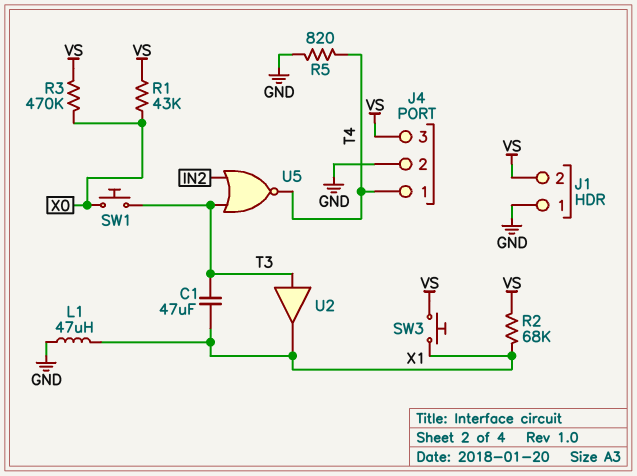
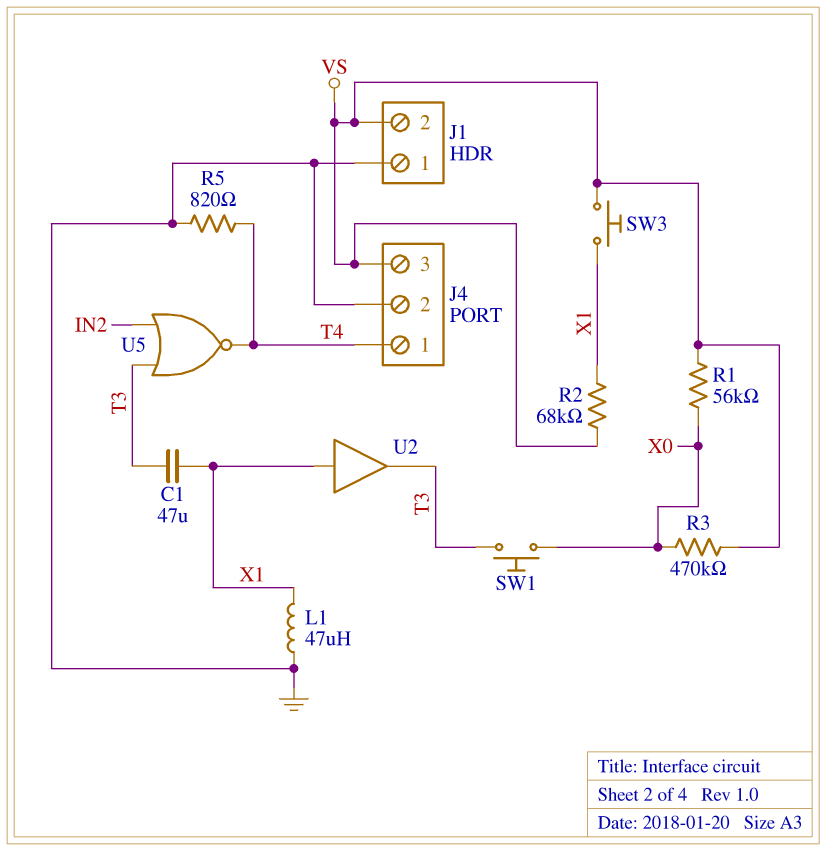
R1: 43k (VS, X0) -> 56k (VS, X0)
U2: buffer (in T3, out X1) -> buffer (in X1, out T3)

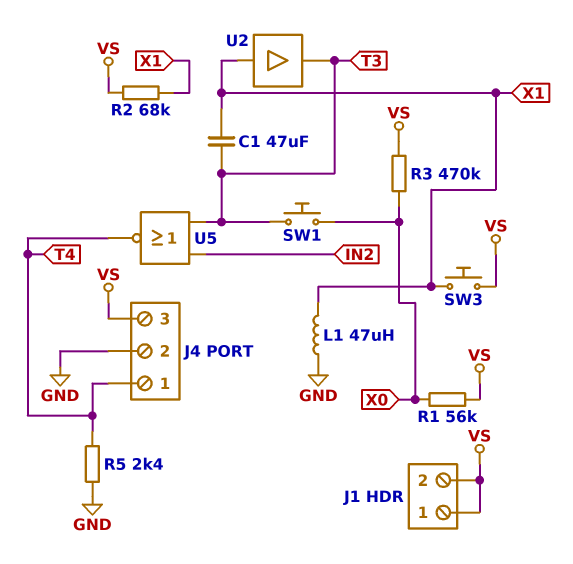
J1 pin 1: GND -> VS
R5: 820 (GND, T4) -> 2.4k (GND, T4)

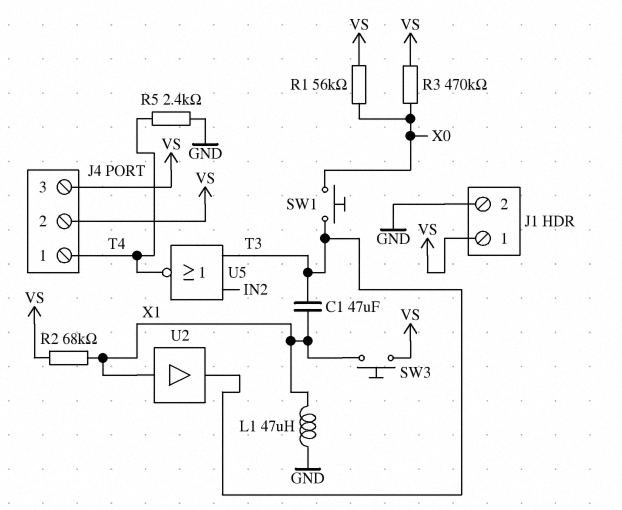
J1 pin 2: VS -> GND
J4 pin 2: GND -> VS

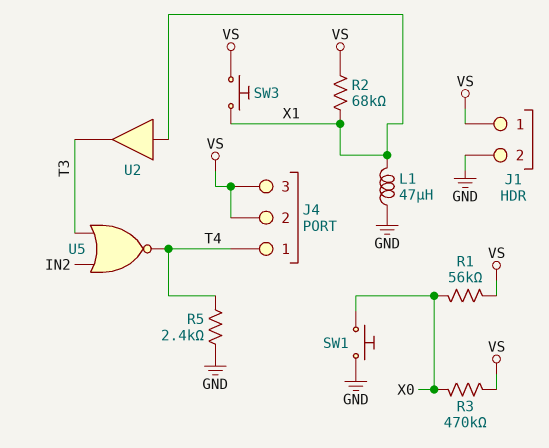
C1: 47uF (T3, X1) -> none
SW1: button (T3, X0) -> button (GND, X0)

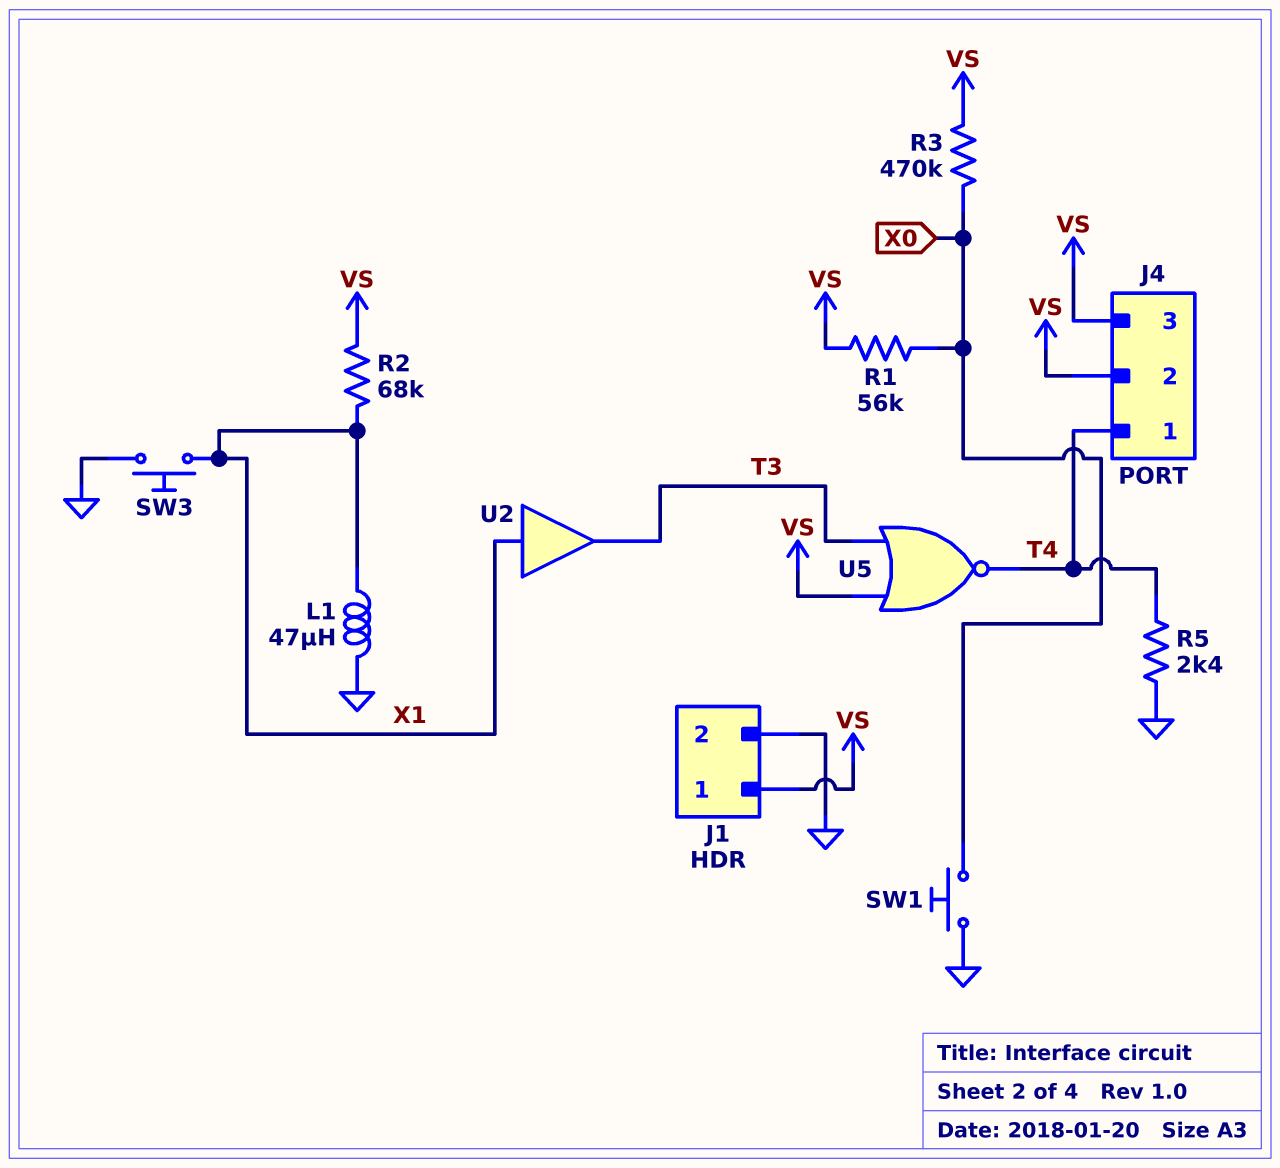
SW3: button (VS, X1) -> button (GND, X1)
U5: NOR (in IN2, in T3, out T4) -> NOR (in T3, in VS, out T4)

